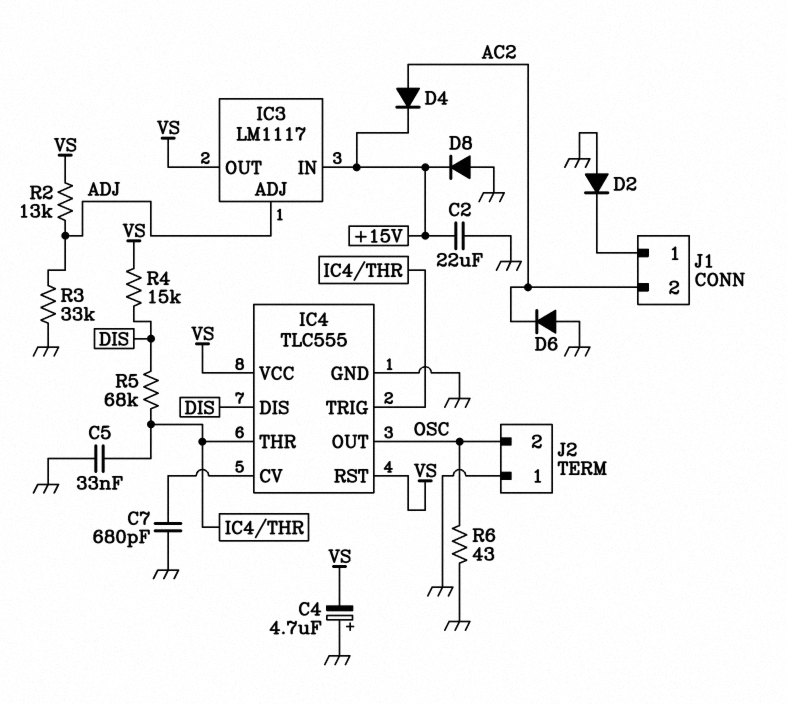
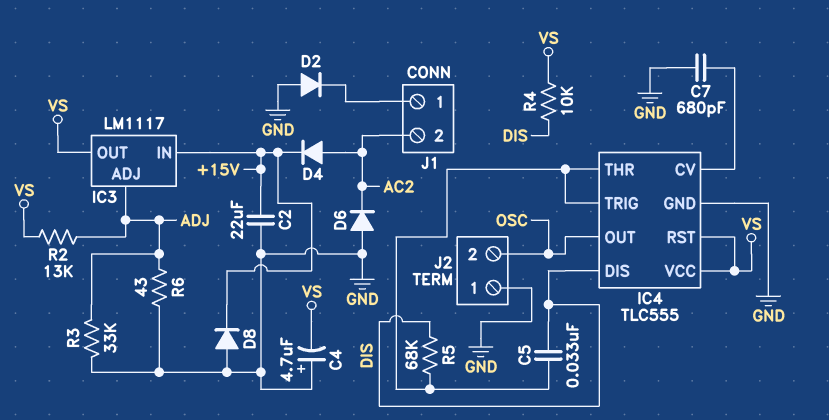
C5: 33nF (GND, IC4/THR) -> 33nF (DIS, IC4/THR)
R4: 15k (DIS, VS) -> 10k (DIS, VS)
R6: 43 (GND, OSC) -> 43 (ADJ, GND)

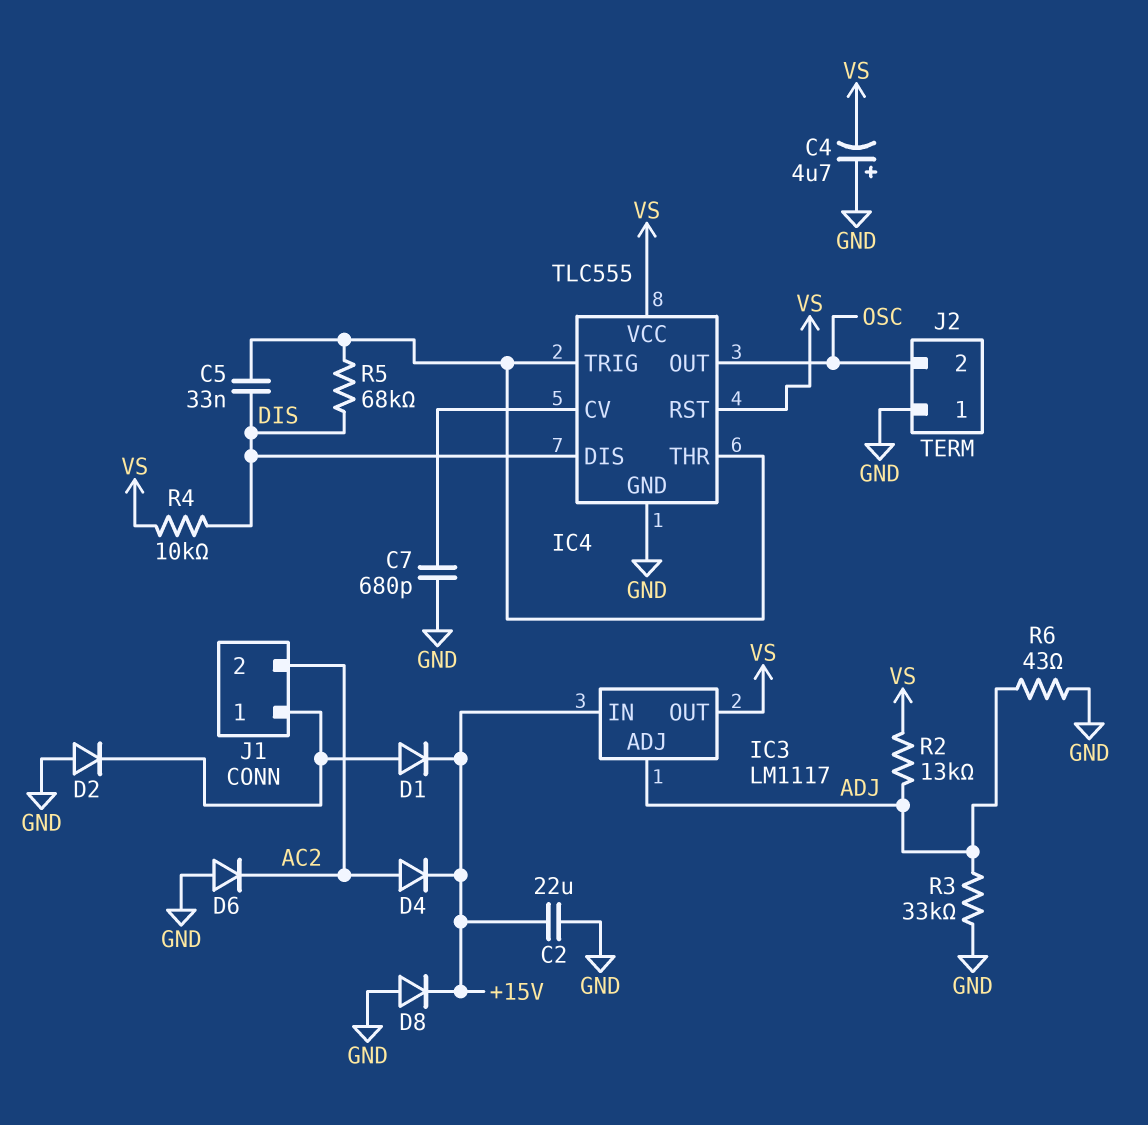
D1: none -> diode (A J1/1, K +15V)

